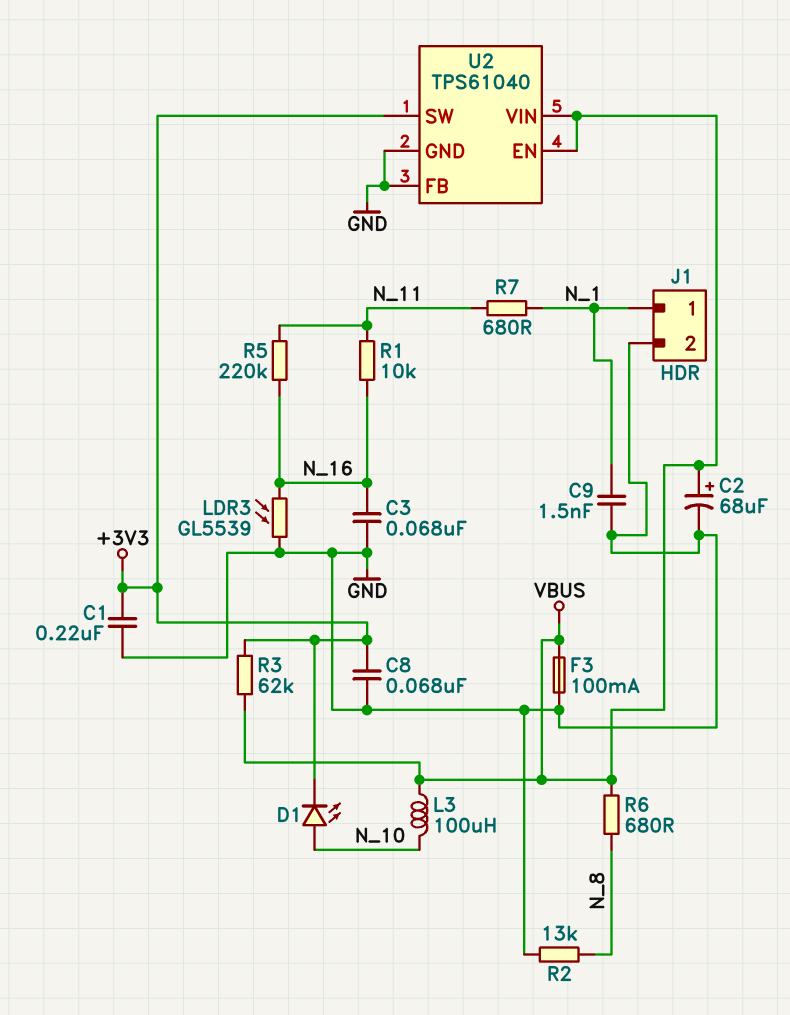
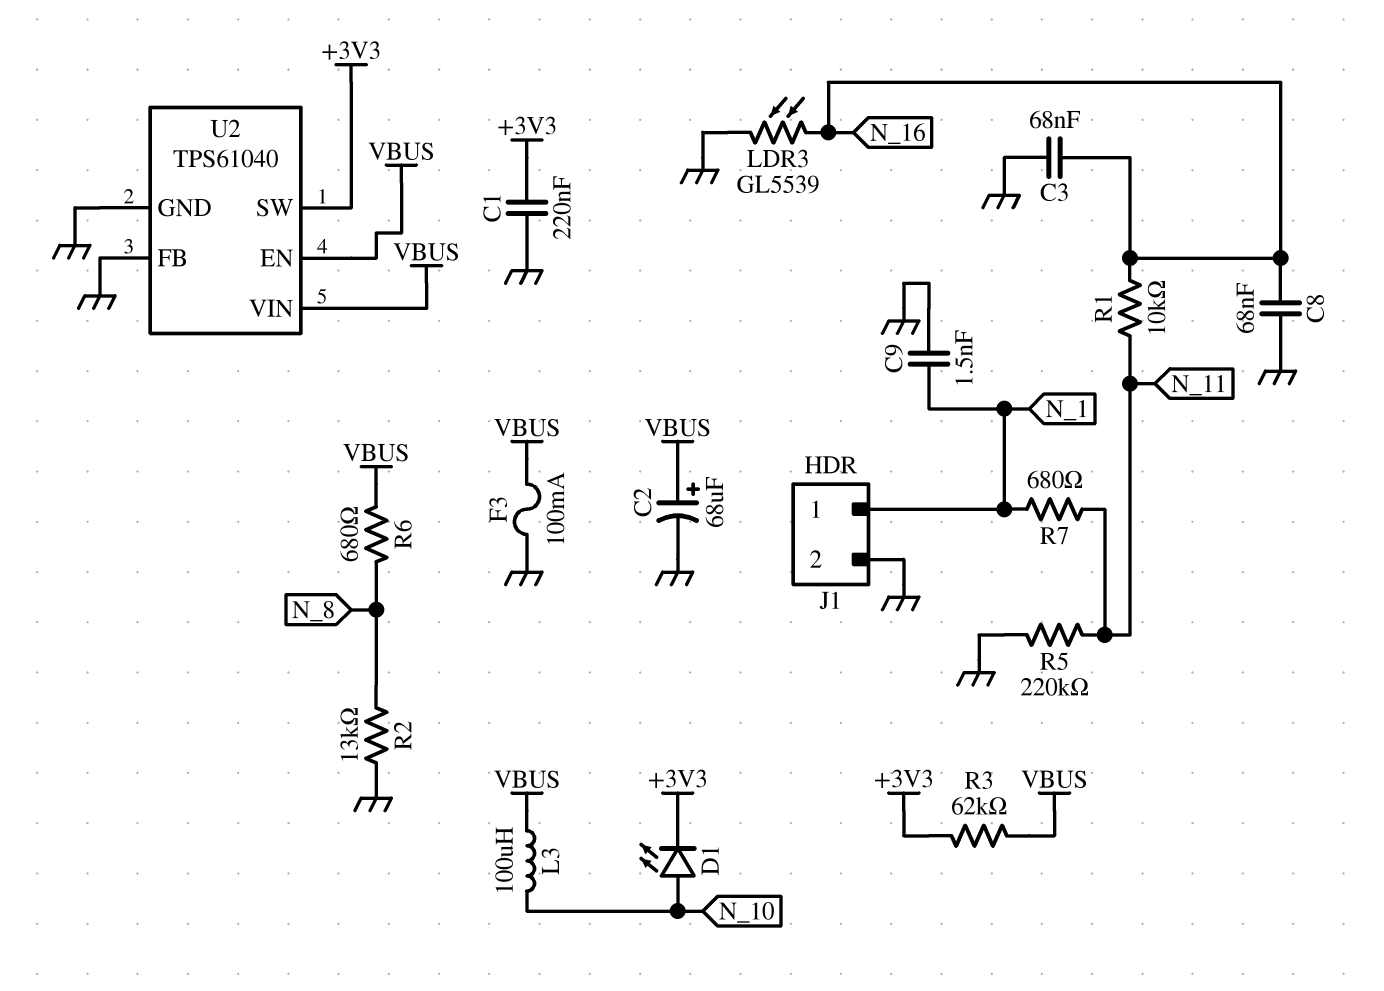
C8: 68nF (+3V3, GND) -> 68nF (GND, N_16)
R5: 220k (N_11, N_16) -> 220k (GND, N_11)

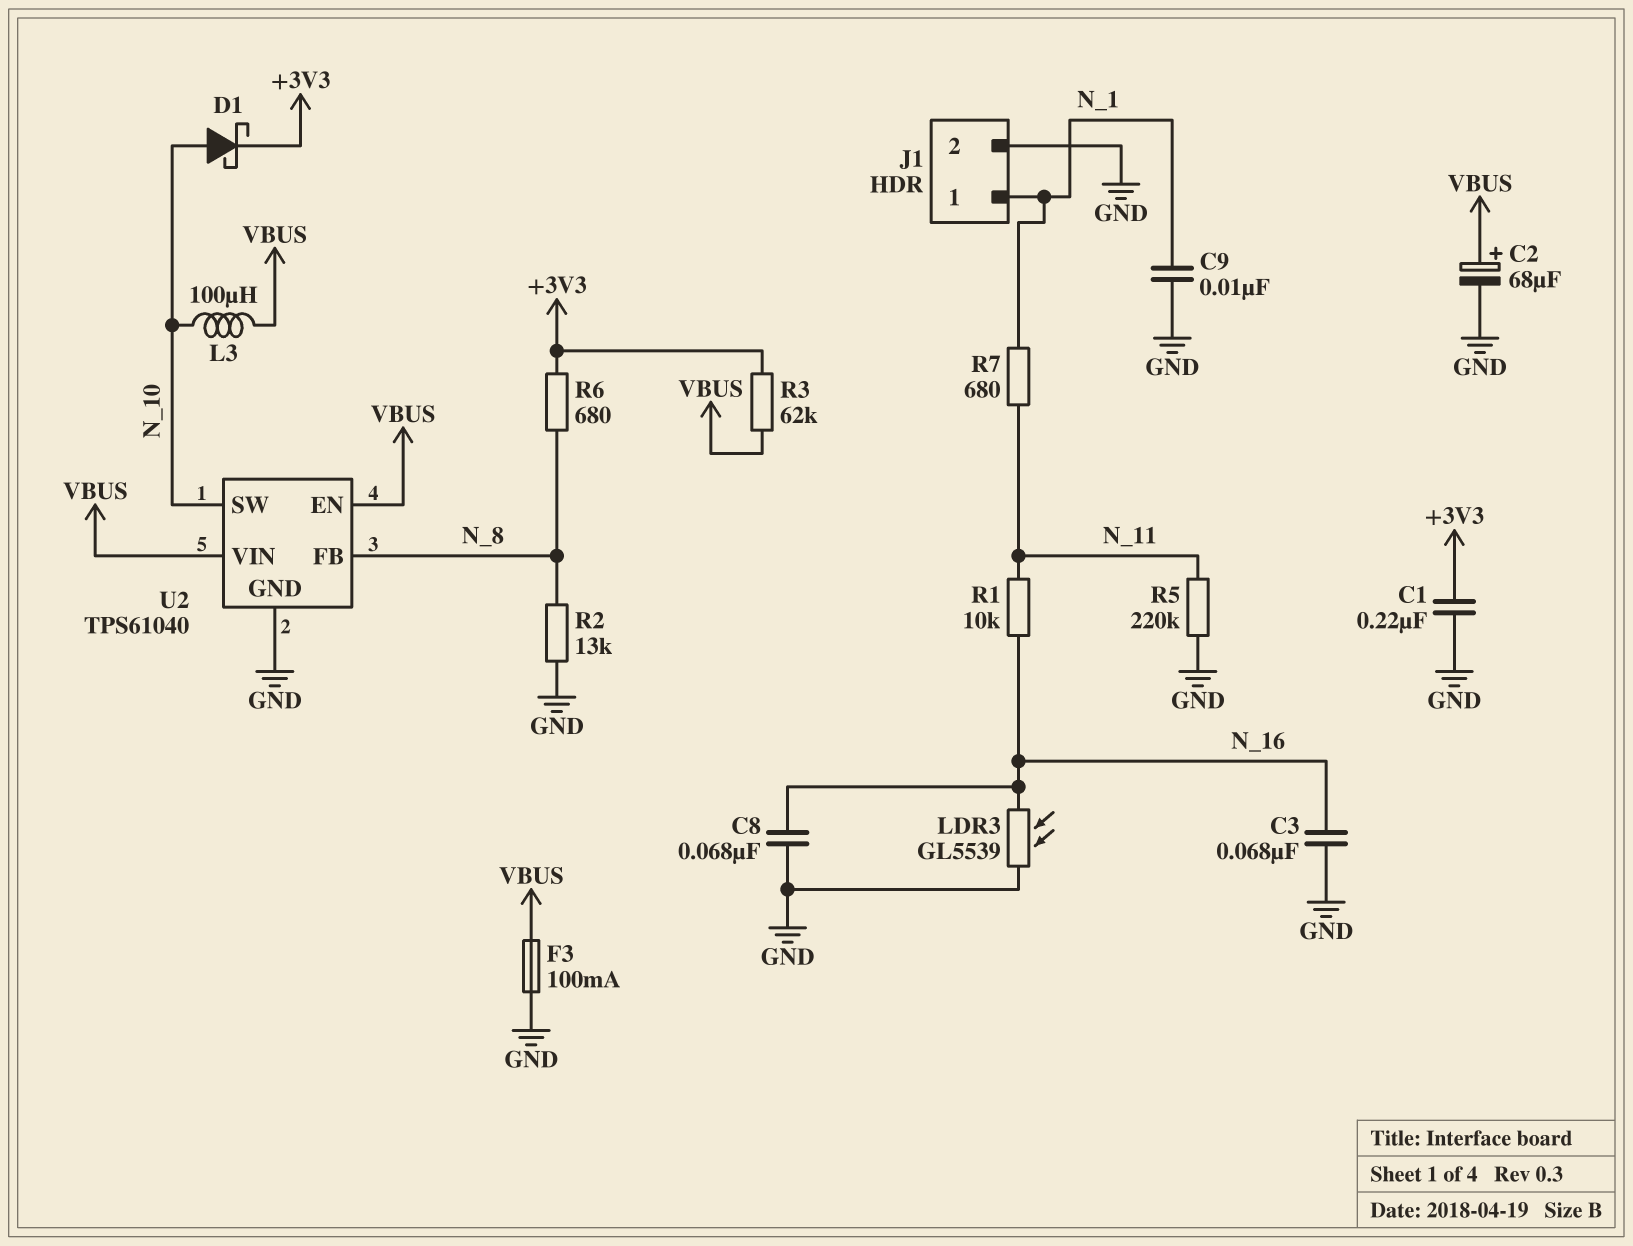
C9: 1.5nF (GND, N_1) -> 10nF (GND, N_1)
D1: LED (A N_10, K +3V3) -> schottky (A N_10, K +3V3)
R6: 680 (N_8, VBUS) -> 680 (+3V3, N_8)
U2 pin FB: GND -> N_8
U2 pin SW: +3V3 -> N_10

